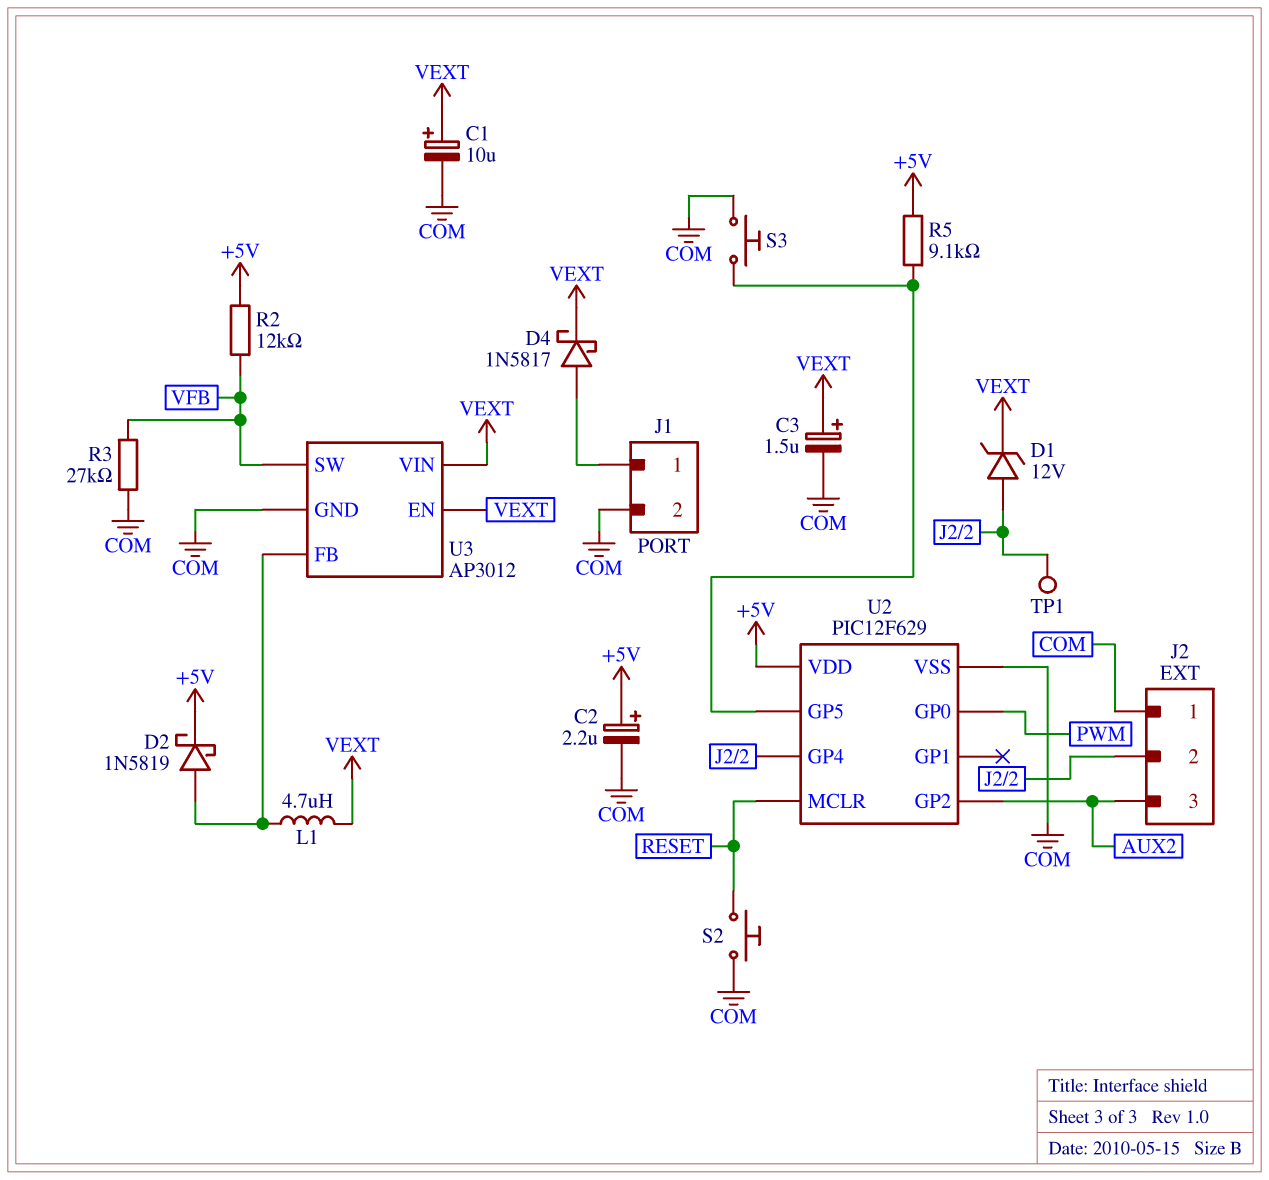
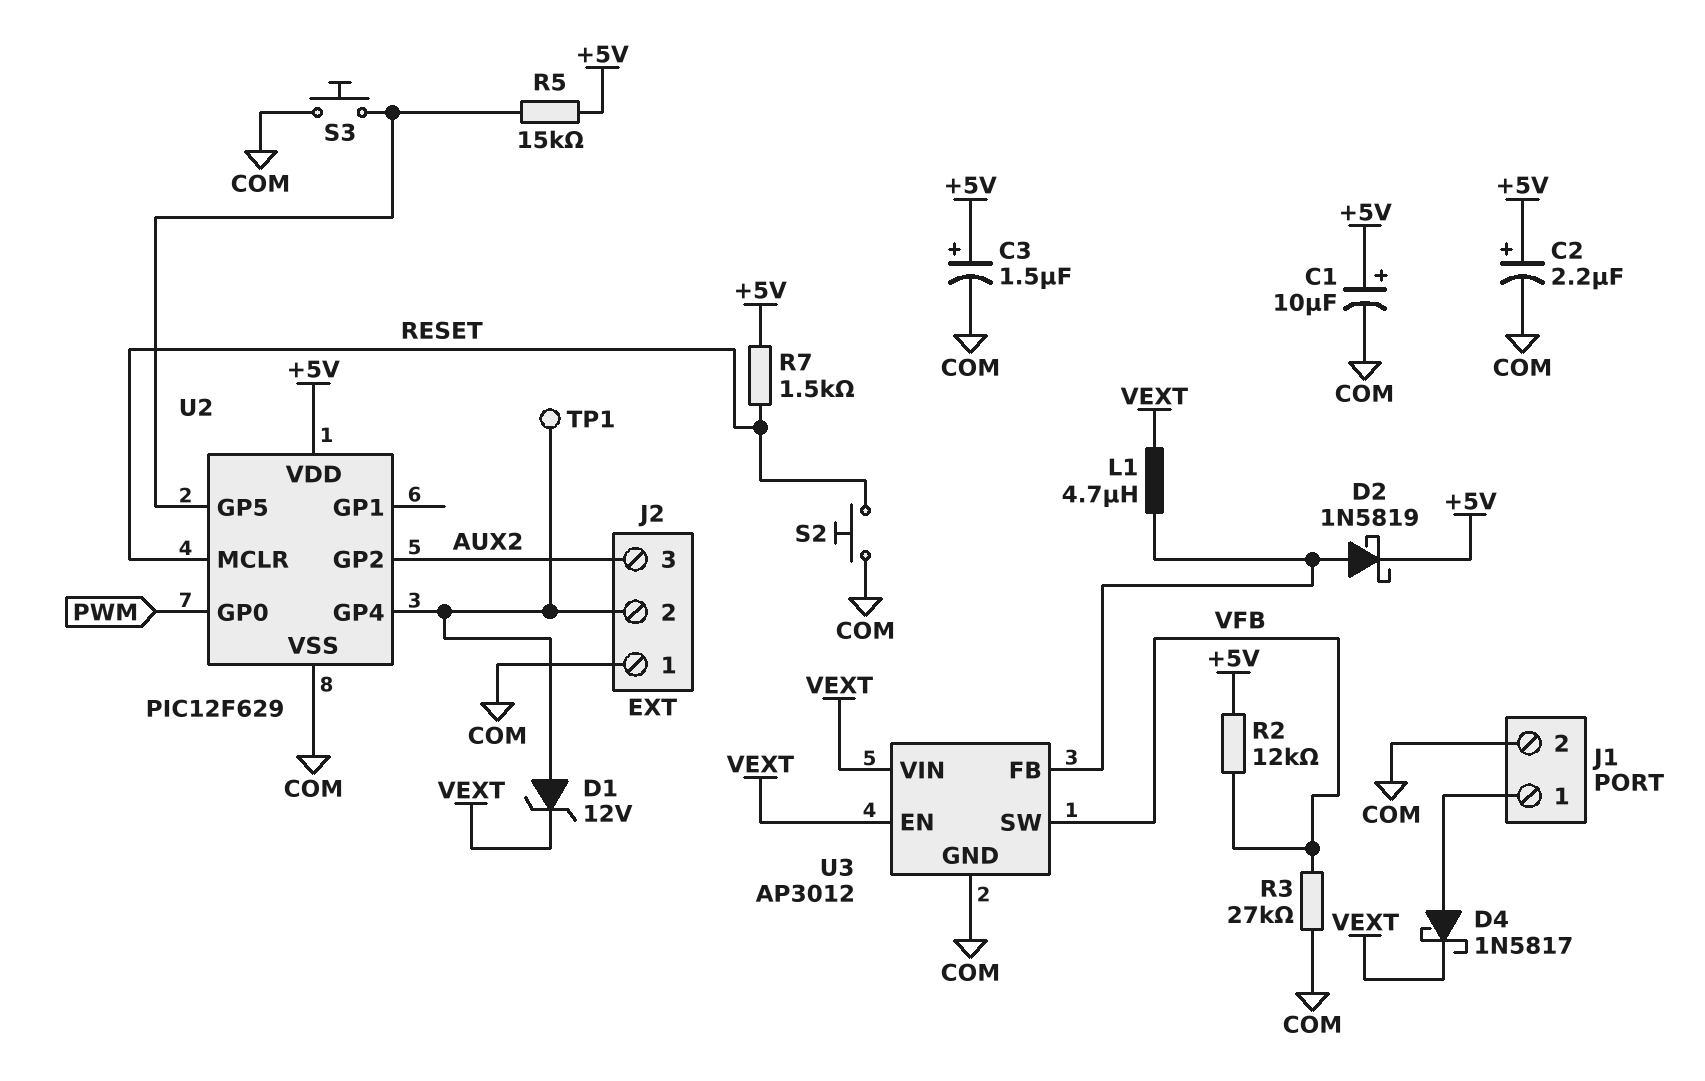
C1: 10uF (plus VEXT, minus COM) -> 10uF (plus +5V, minus COM)
C3: 1.5uF (plus VEXT, minus COM) -> 1.5uF (plus +5V, minus COM)
R5: 9.1k (+5V, U2/GP5) -> 15k (+5V, U2/GP5)
R7: none -> 1.5k (+5V, RESET)

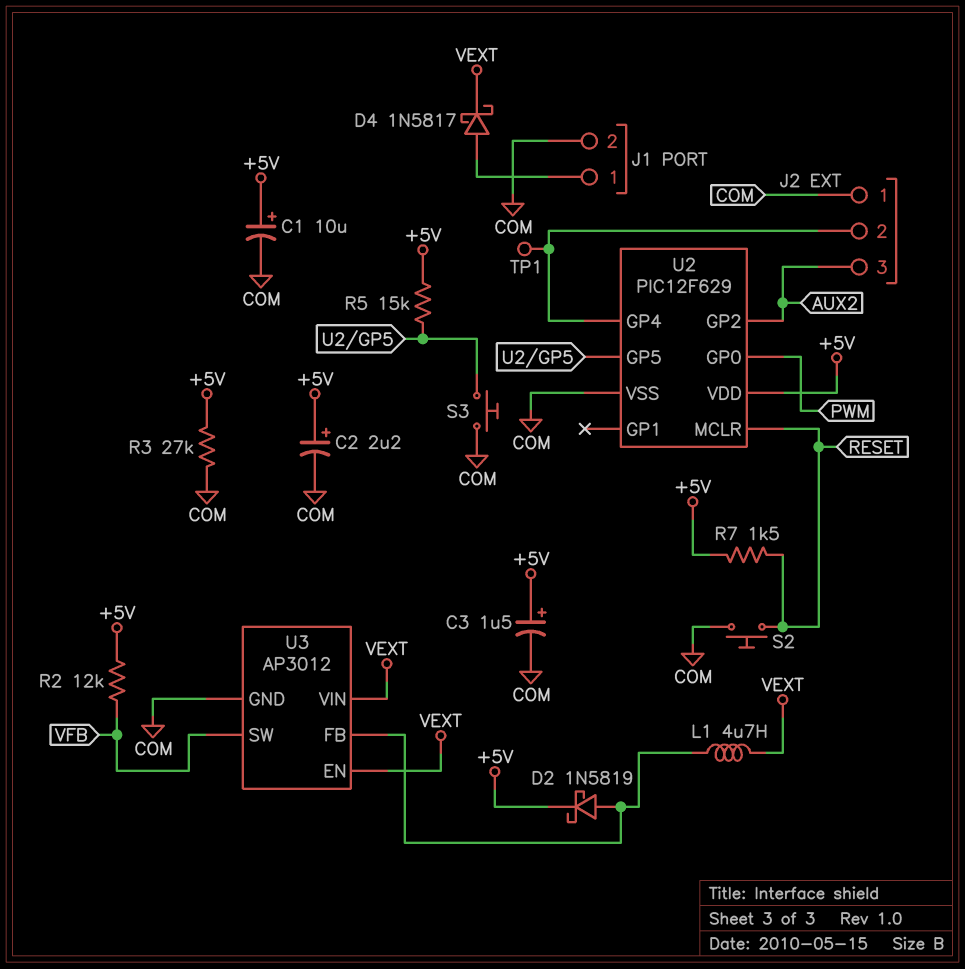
D1: zener 12V (A J2/2, K VEXT) -> none
R3: 27k (COM, VFB) -> 27k (+5V, COM)

